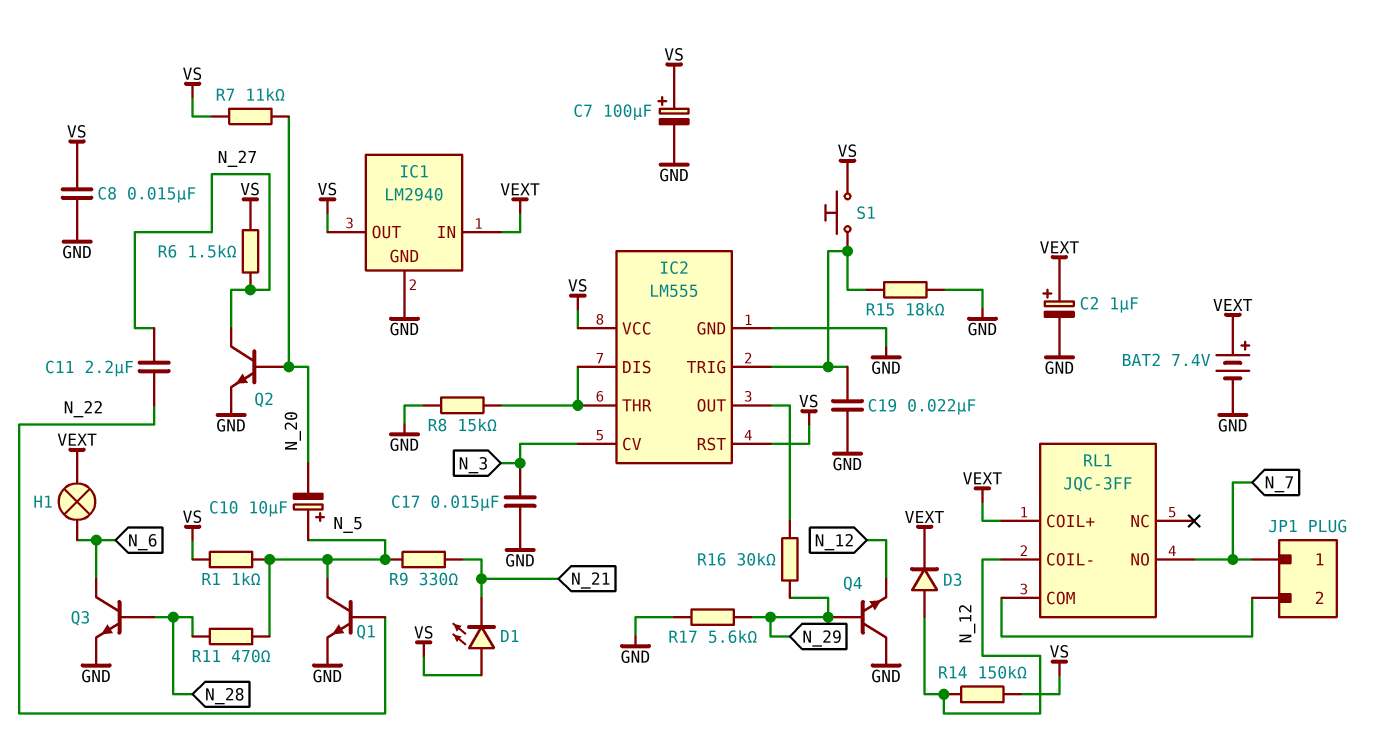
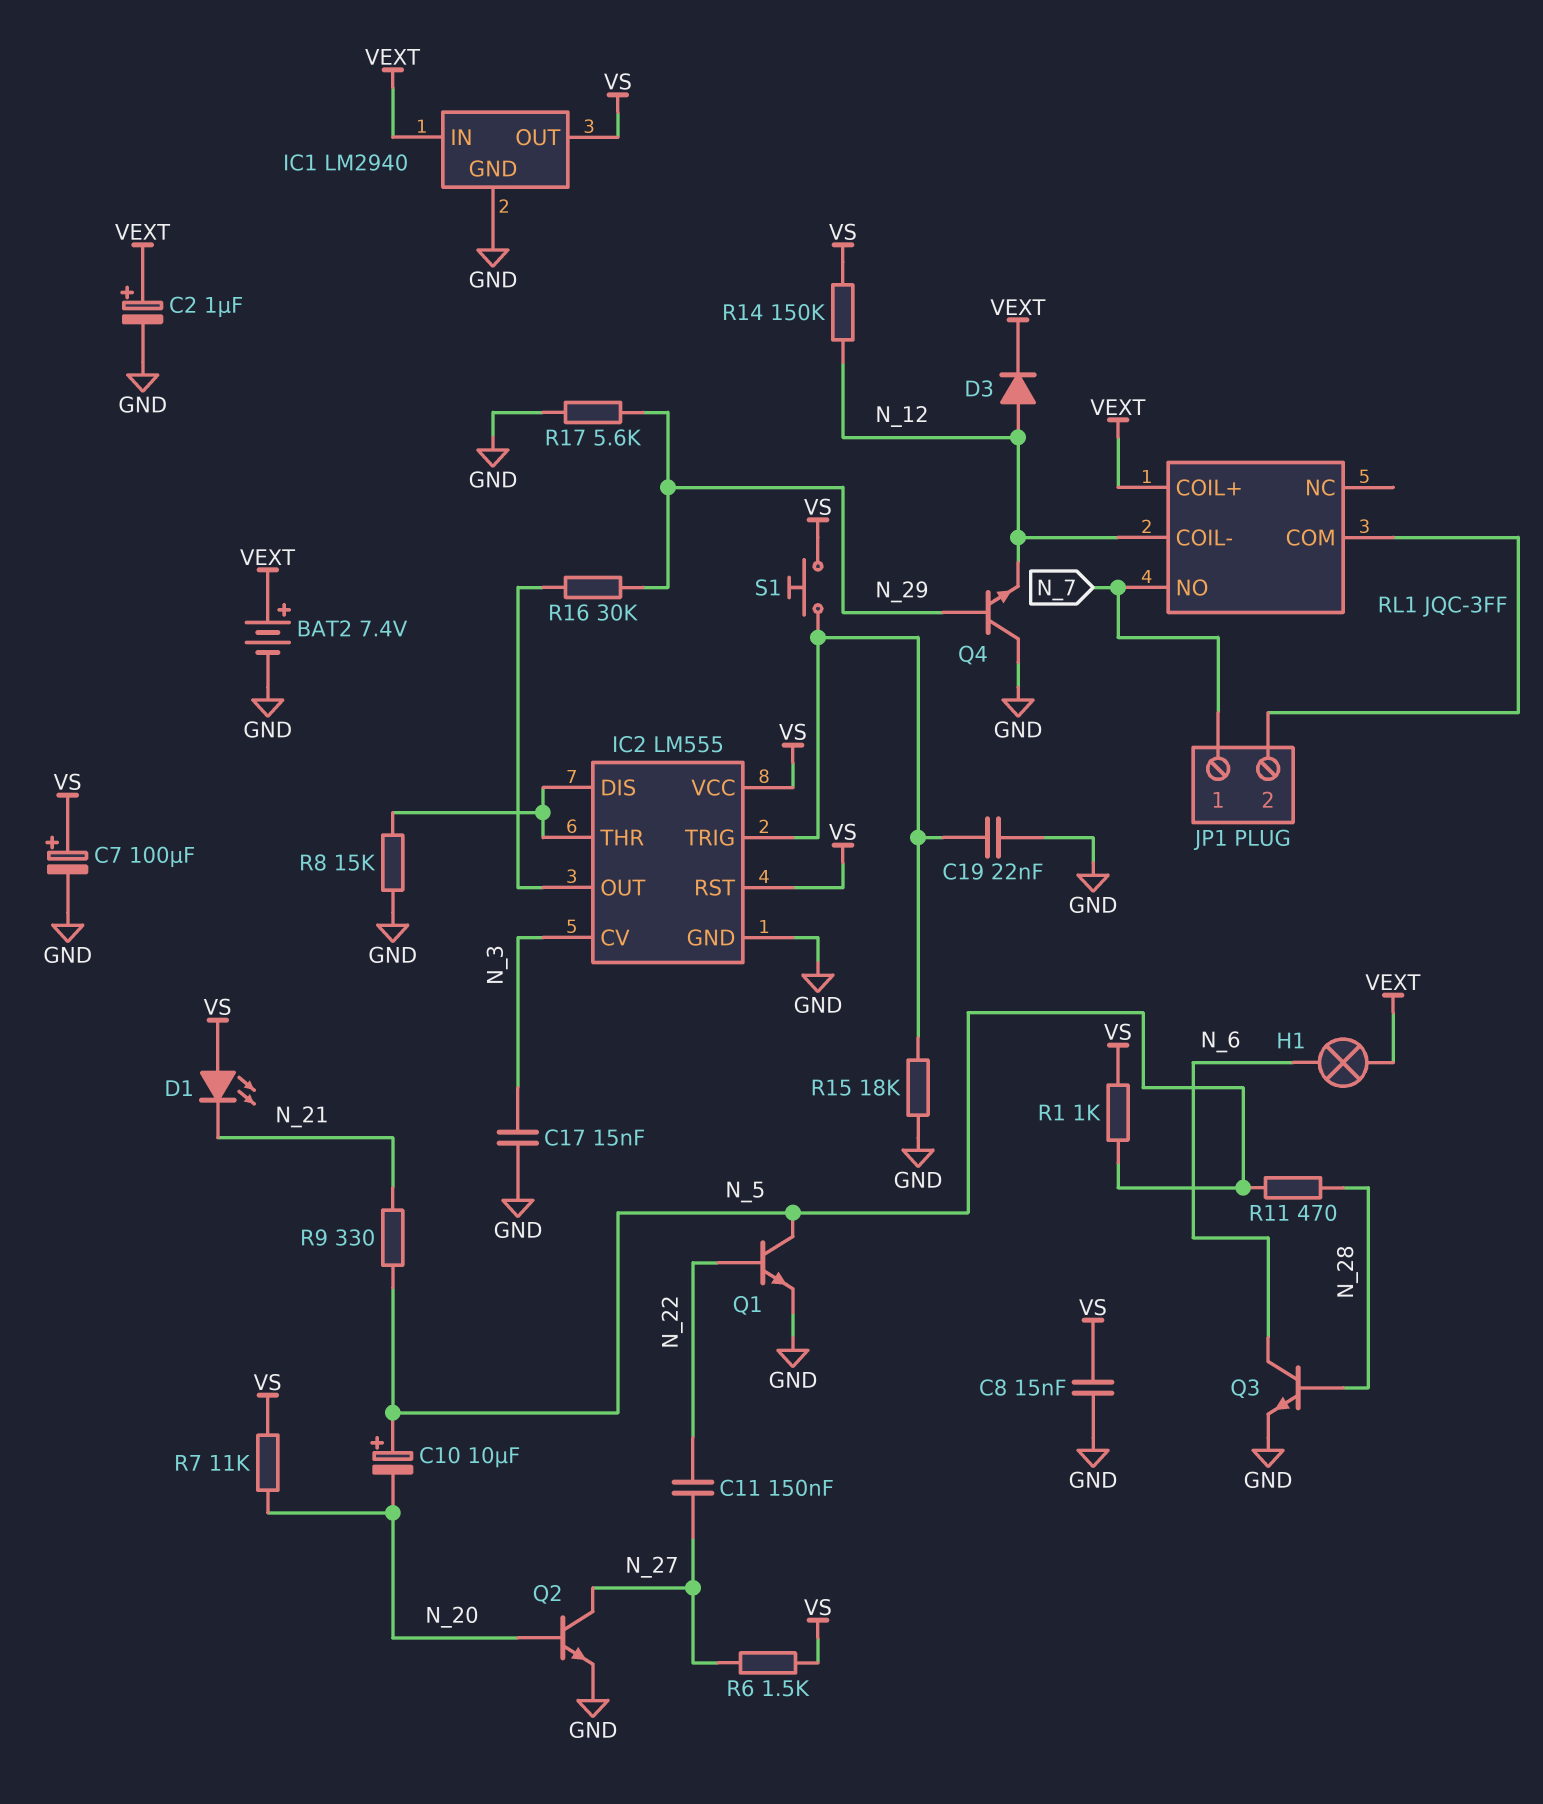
C11: 2.2uF (N_22, N_27) -> 150nF (N_22, N_27)

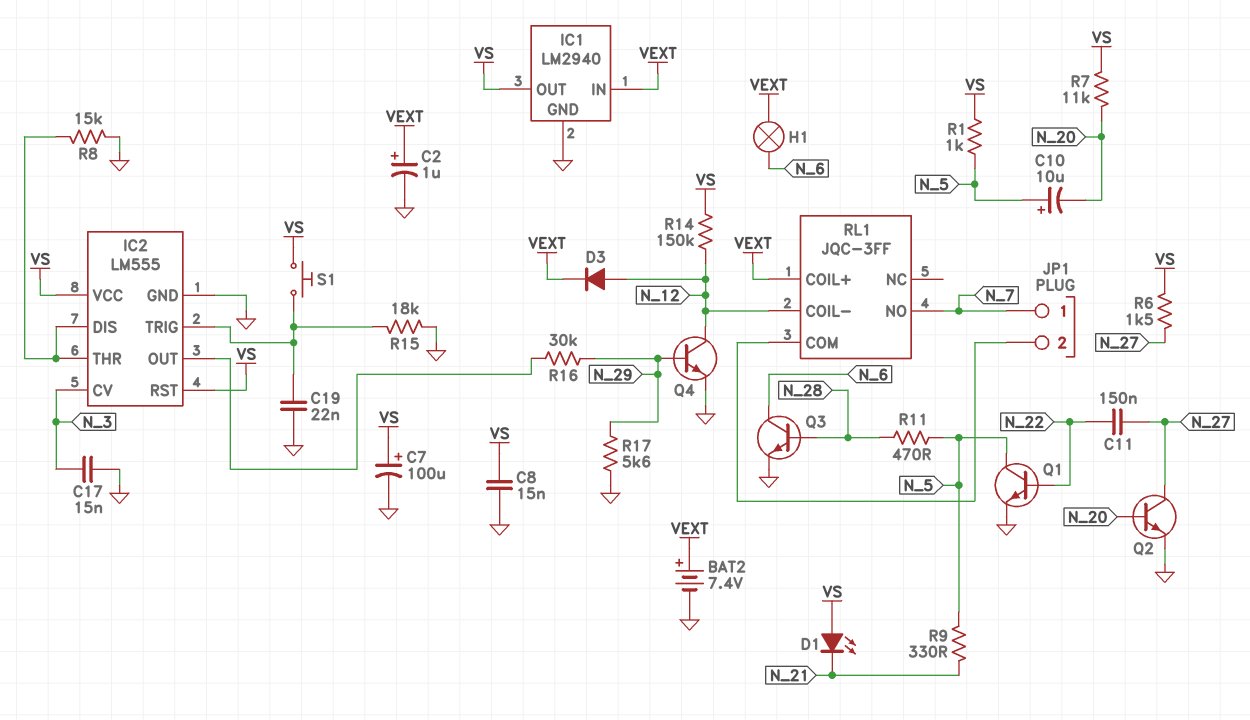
Q4: NPN (B N_29, C GND, E N_12) -> NPN (B N_29, C N_12, E GND)

